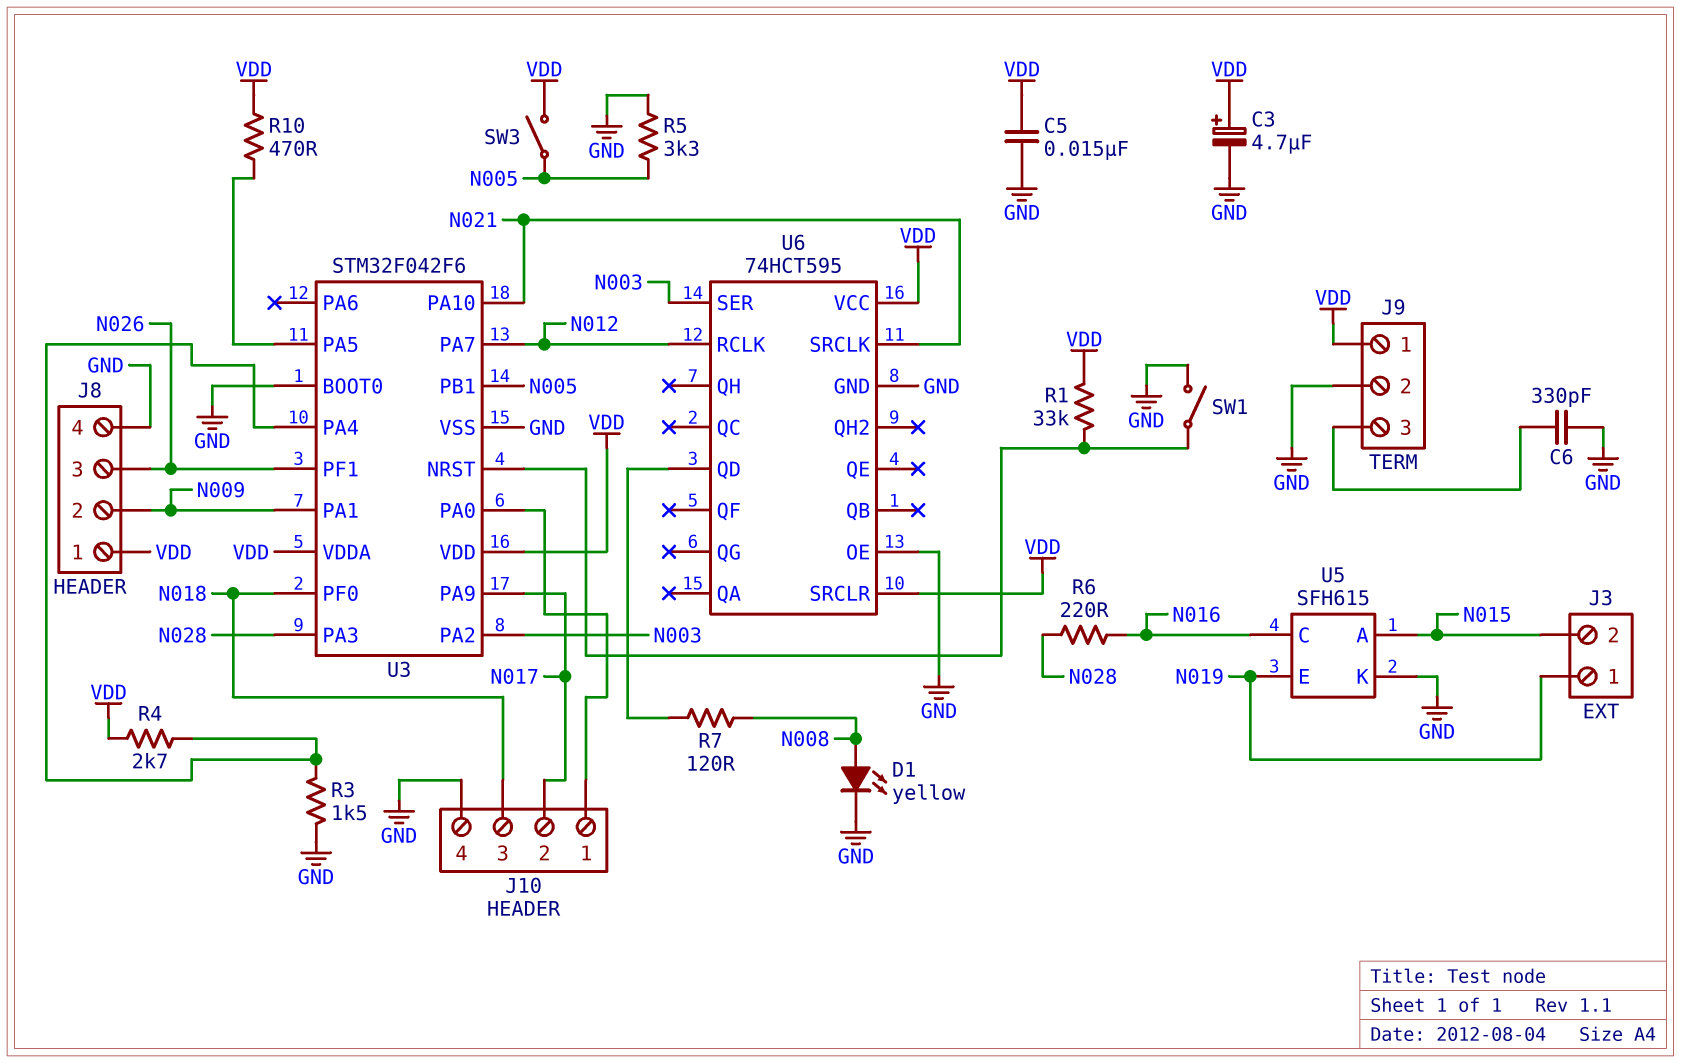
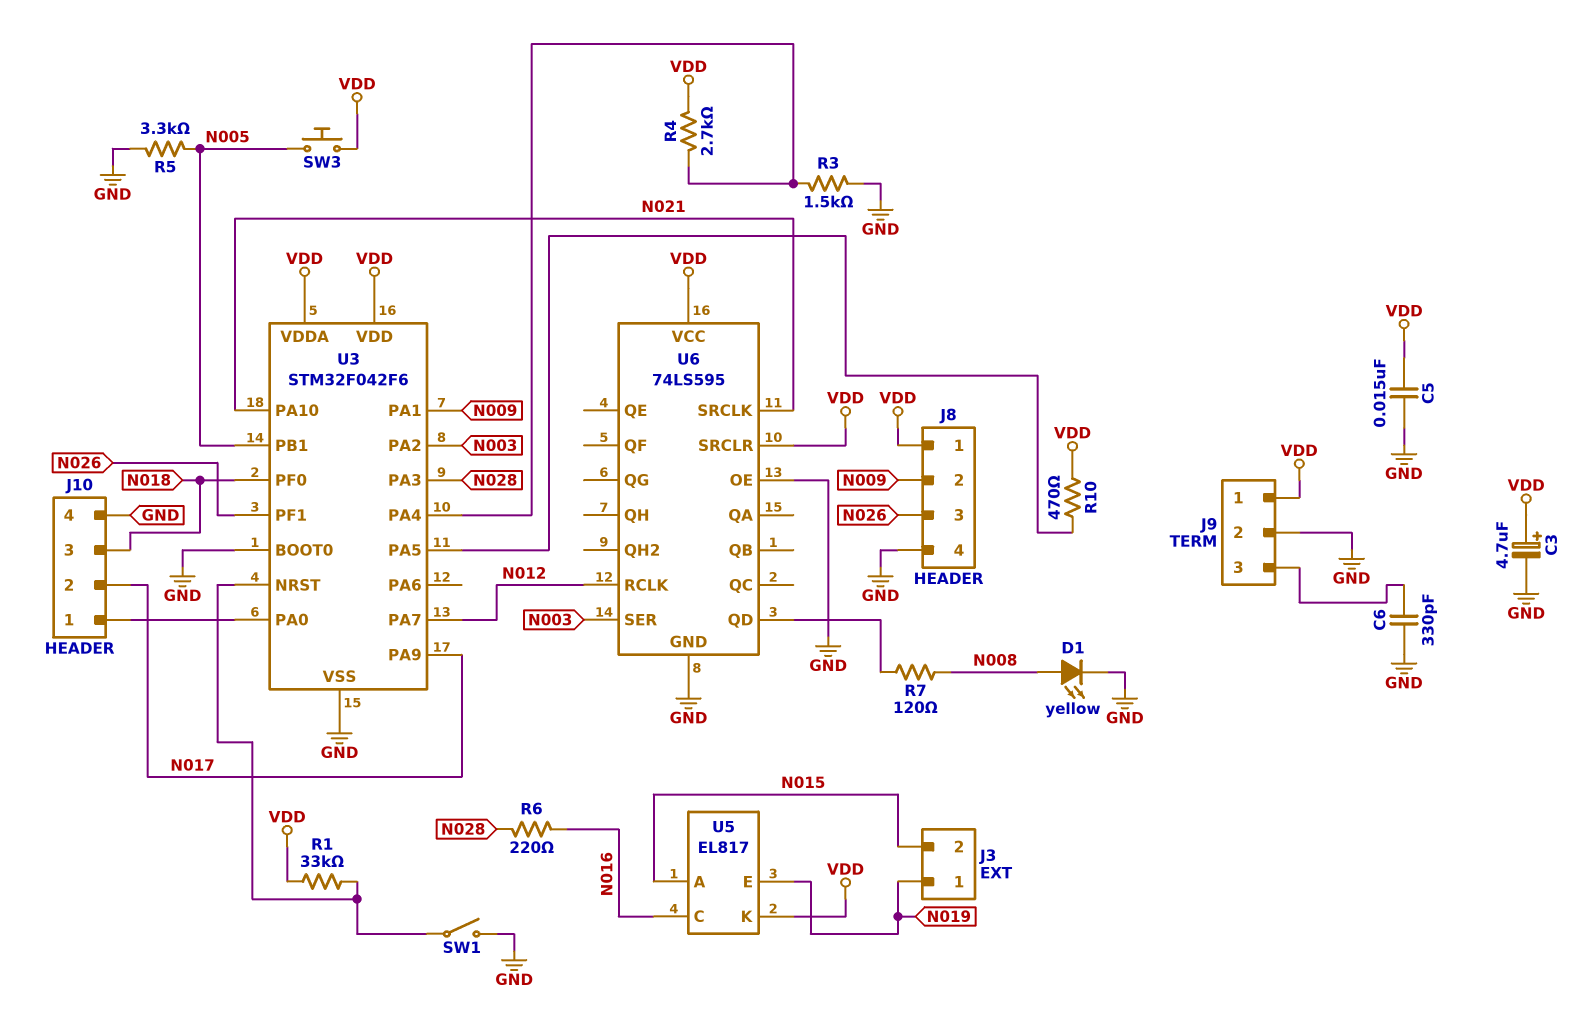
SW3: switch (N005, VDD) -> button (N005, VDD)
U5: SFH615 -> EL817
U5 pin K: GND -> VDD
U6: 74HCT595 -> 74LS595

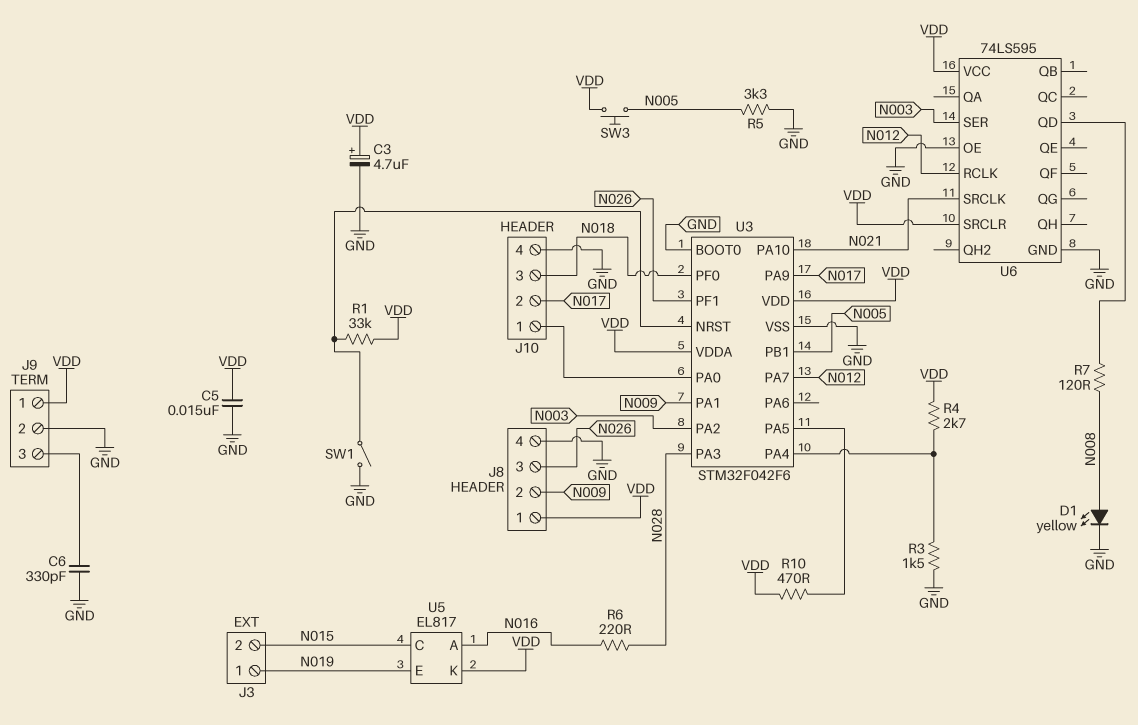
U5 pin A: N015 -> N016
U5 pin C: N016 -> N015

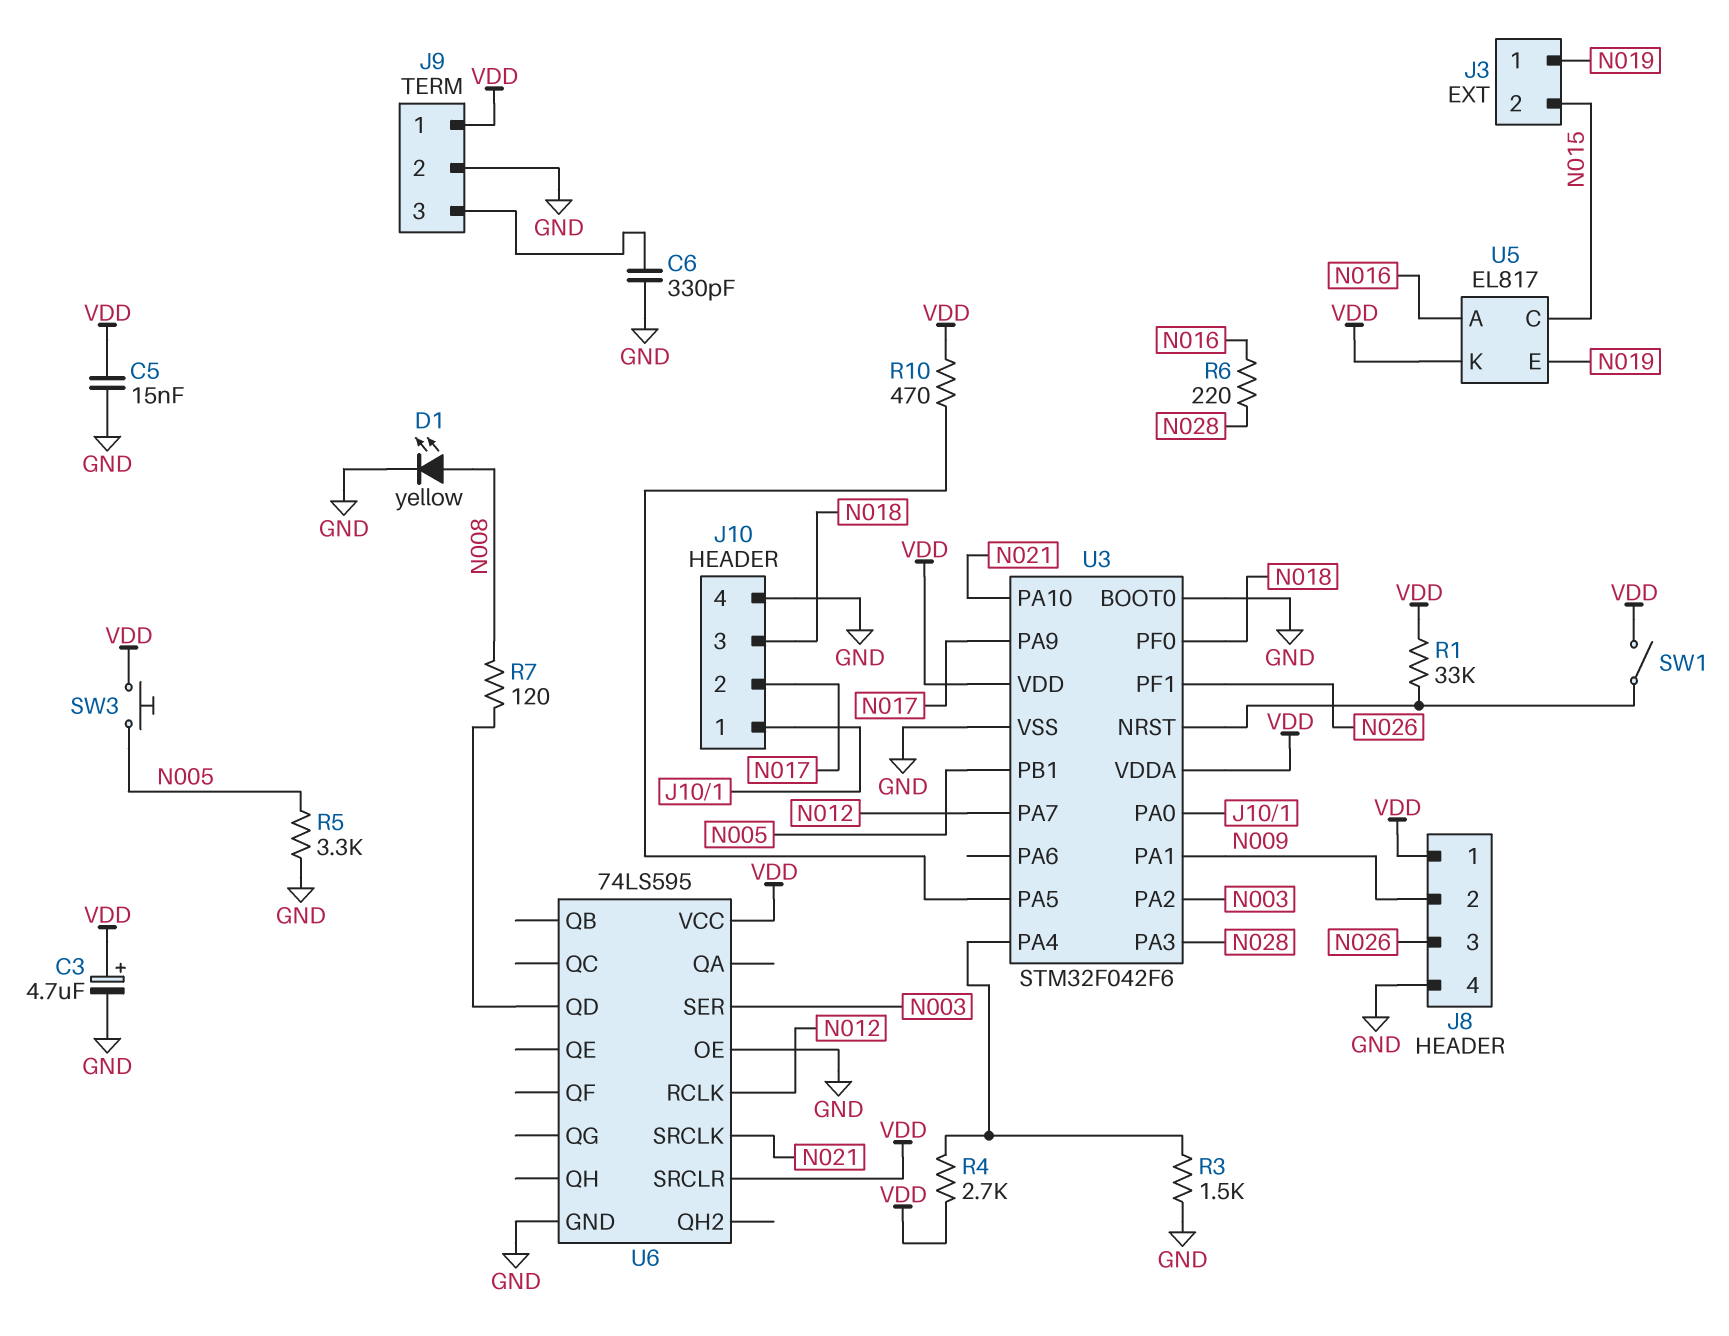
SW1: switch (GND, U3/NRST) -> switch (U3/NRST, VDD)

